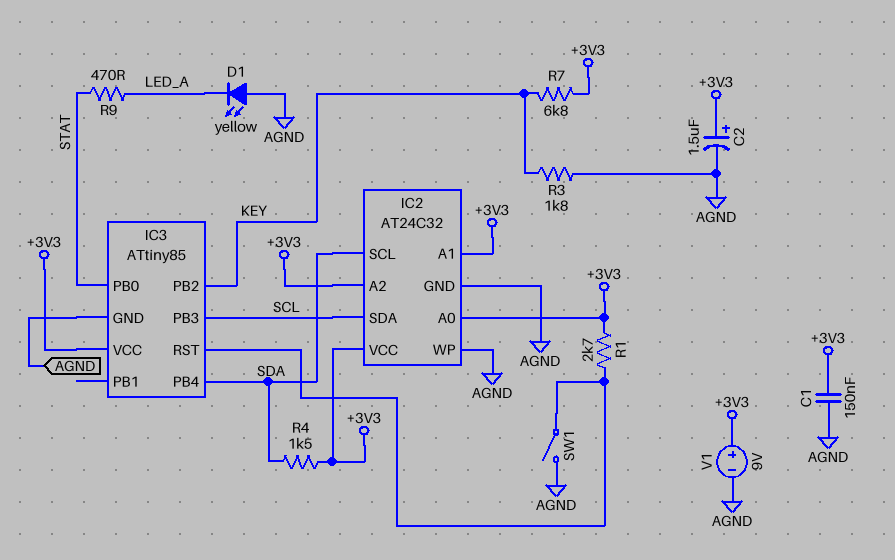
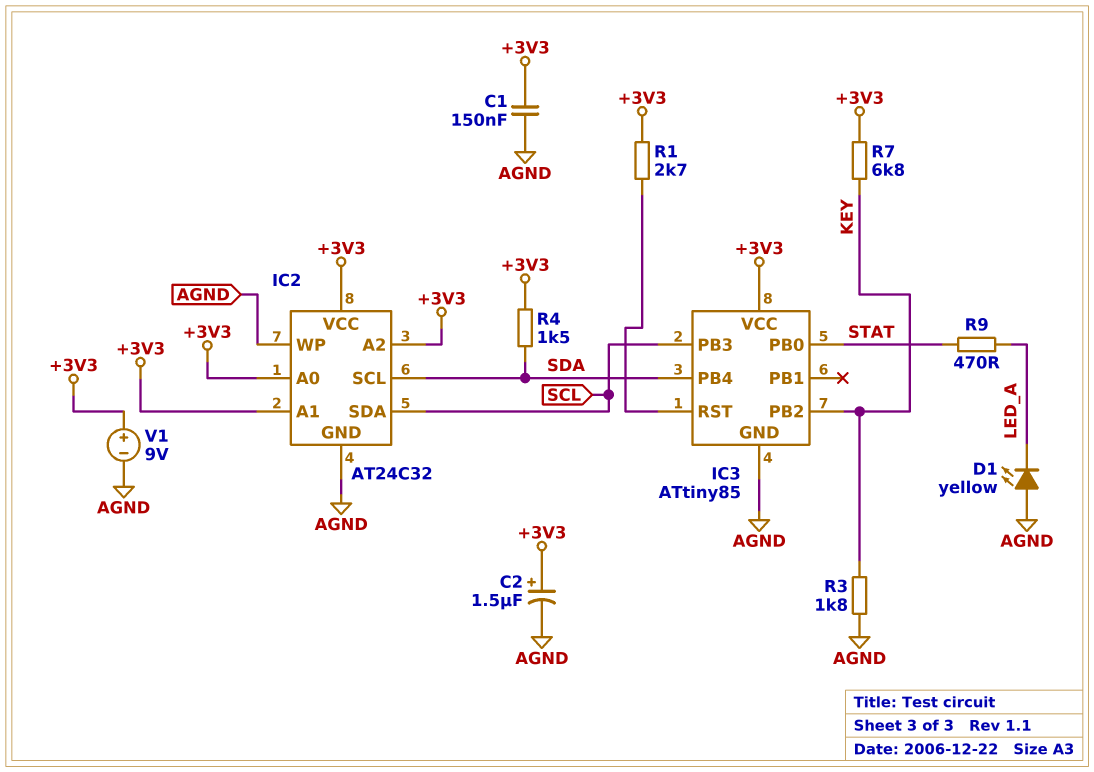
SW1: switch (AGND, IC3/RST) -> none

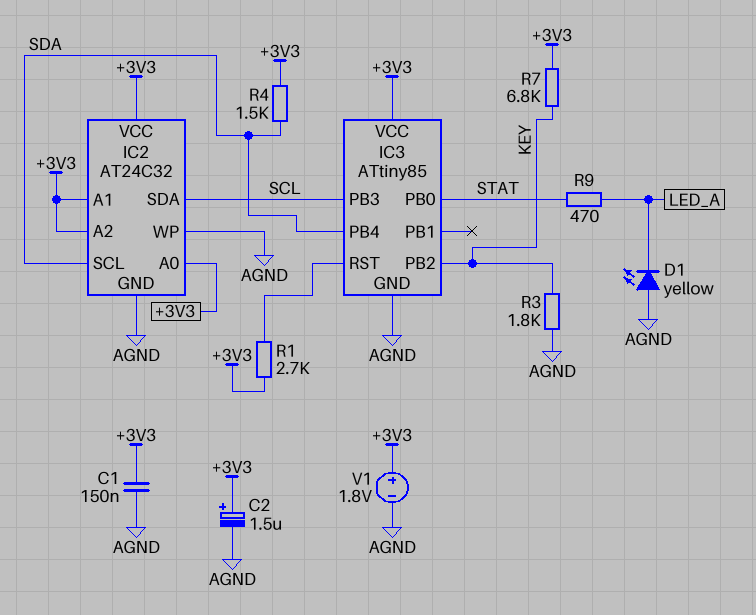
V1: 9V (plus +3V3, minus AGND) -> 1.8V (plus +3V3, minus AGND)

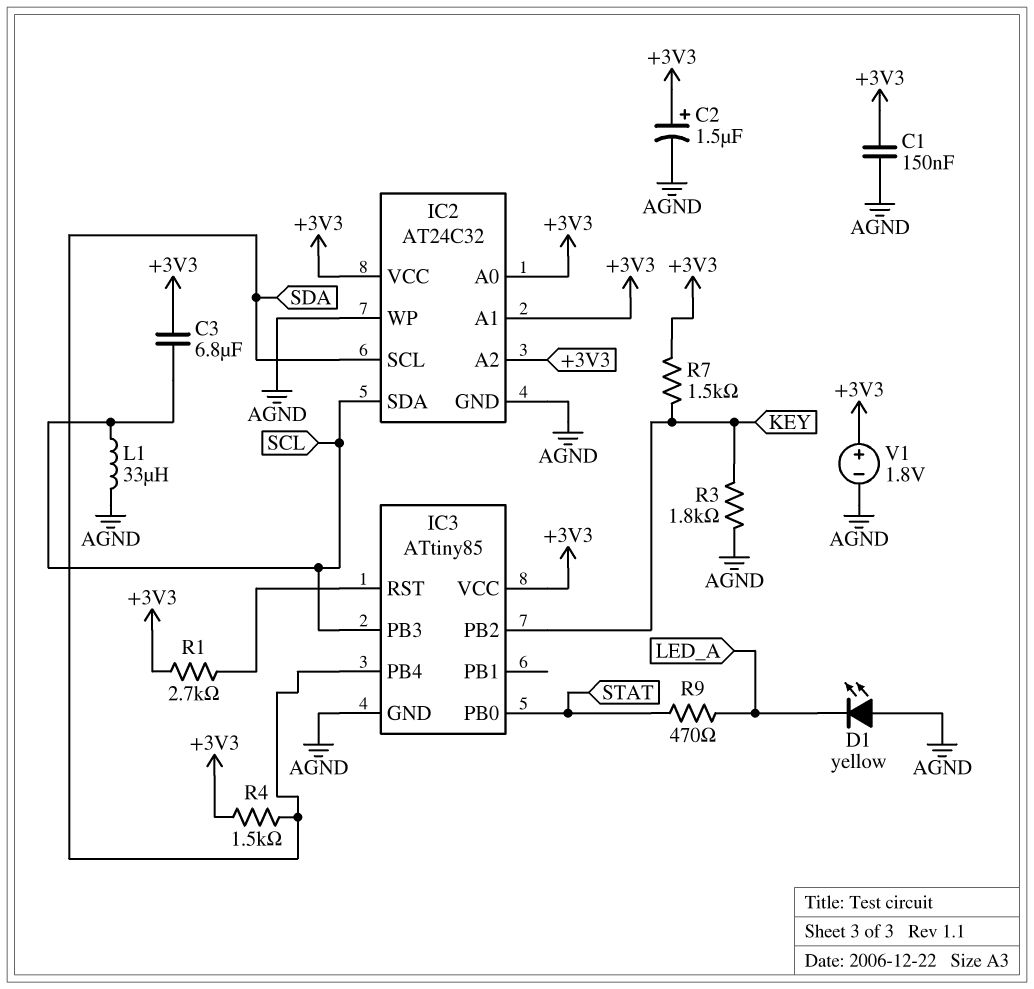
C3: none -> 6.8uF (+3V3, SCL)
L1: none -> 33uH (AGND, SCL)
R7: 6.8k (+3V3, KEY) -> 1.5k (+3V3, KEY)

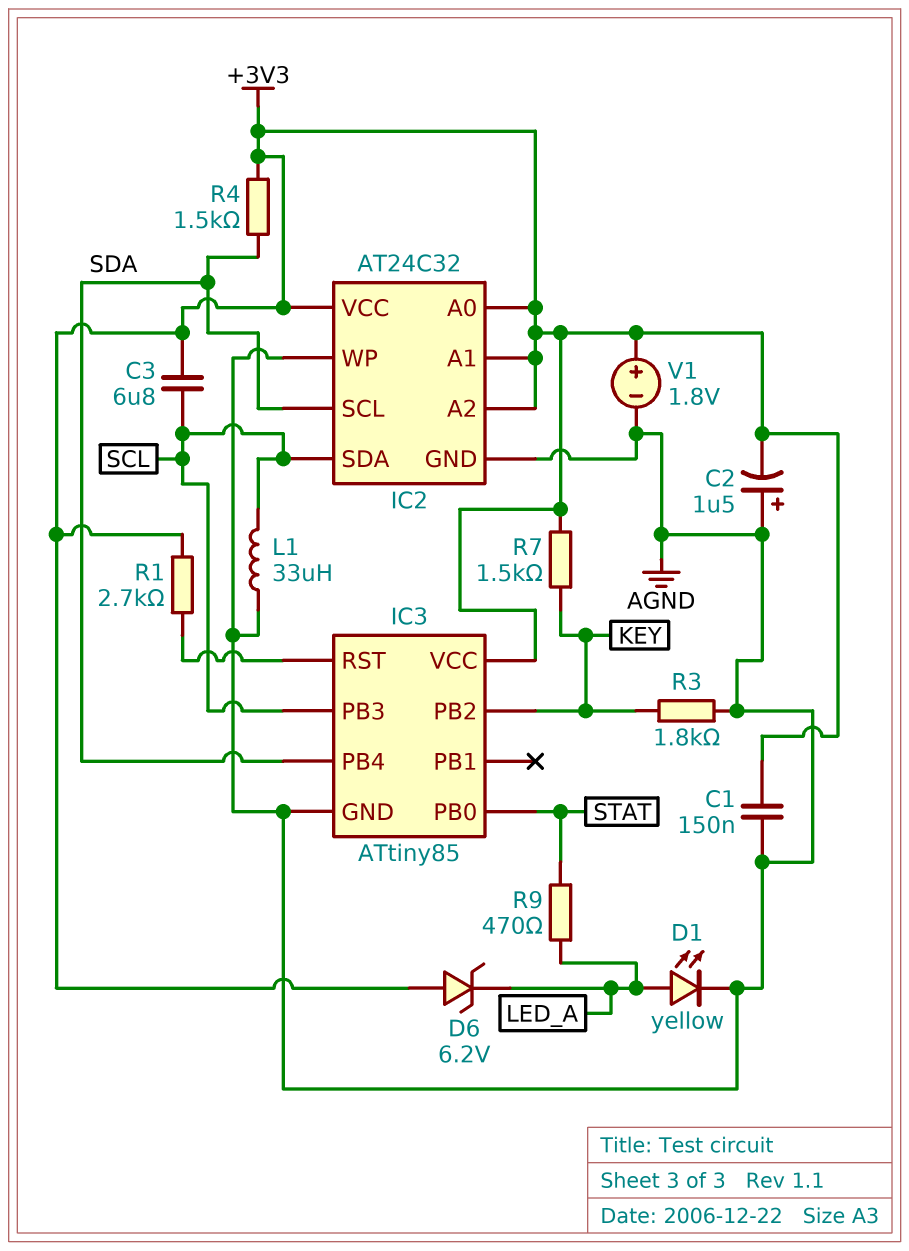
C2: 1.5uF (plus +3V3, minus AGND) -> 1.5uF (plus AGND, minus +3V3)
D1: LED yellow (A AGND, K LED_A) -> LED yellow (A LED_A, K AGND)
D6: none -> zener 6.2V (A +3V3, K LED_A)

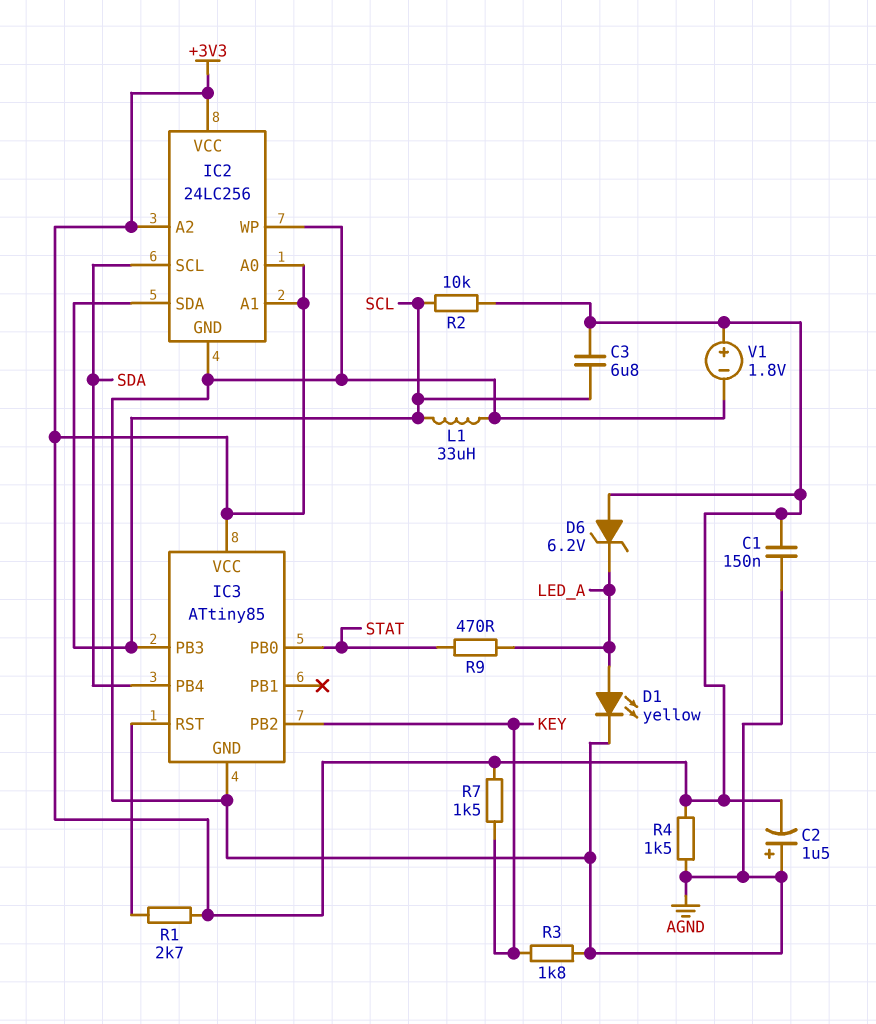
IC2: AT24C32 -> 24LC256
R2: none -> 10k (+3V3, SCL)
R4: 1.5k (+3V3, SDA) -> 1.5k (+3V3, AGND)

